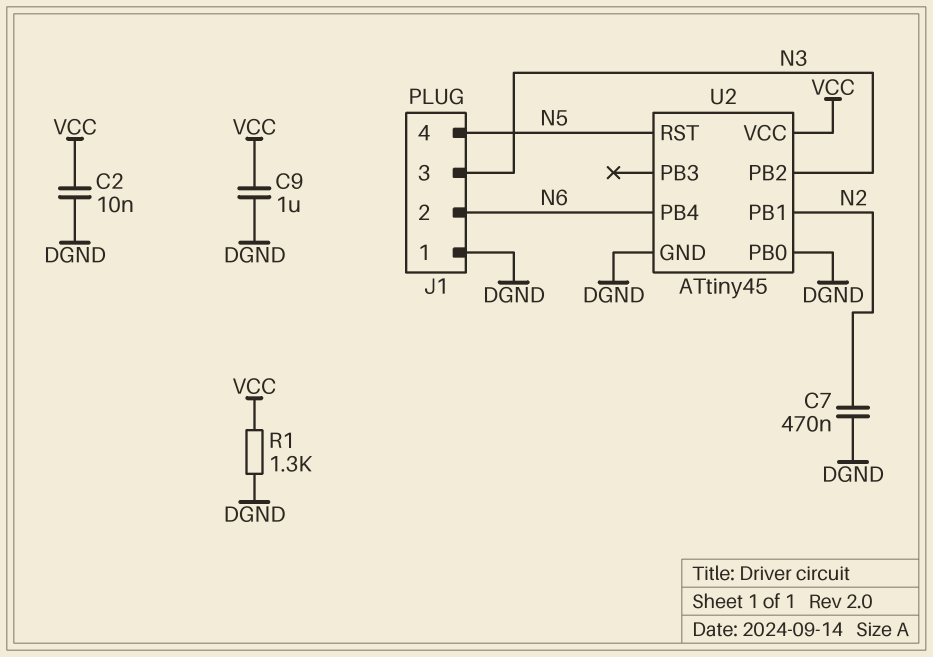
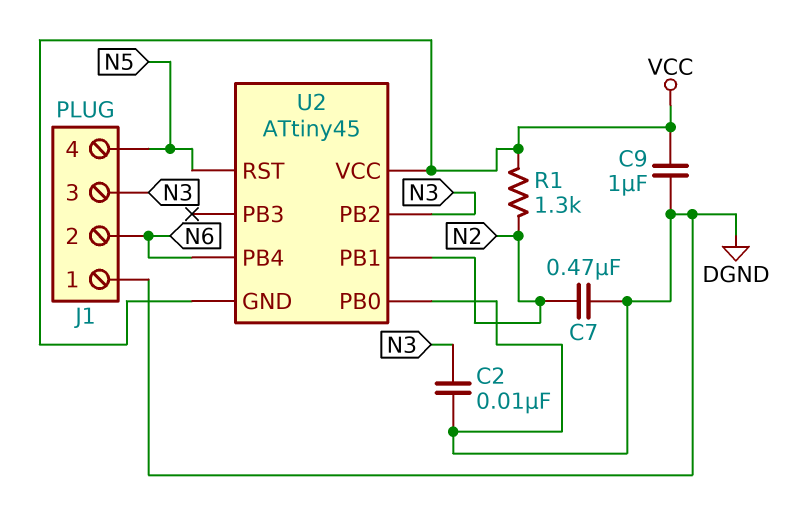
C2: 10nF (DGND, VCC) -> 10nF (DGND, N3)
R1: 1.3k (DGND, VCC) -> 1.3k (N2, VCC)
U2 pin GND: DGND -> VCC

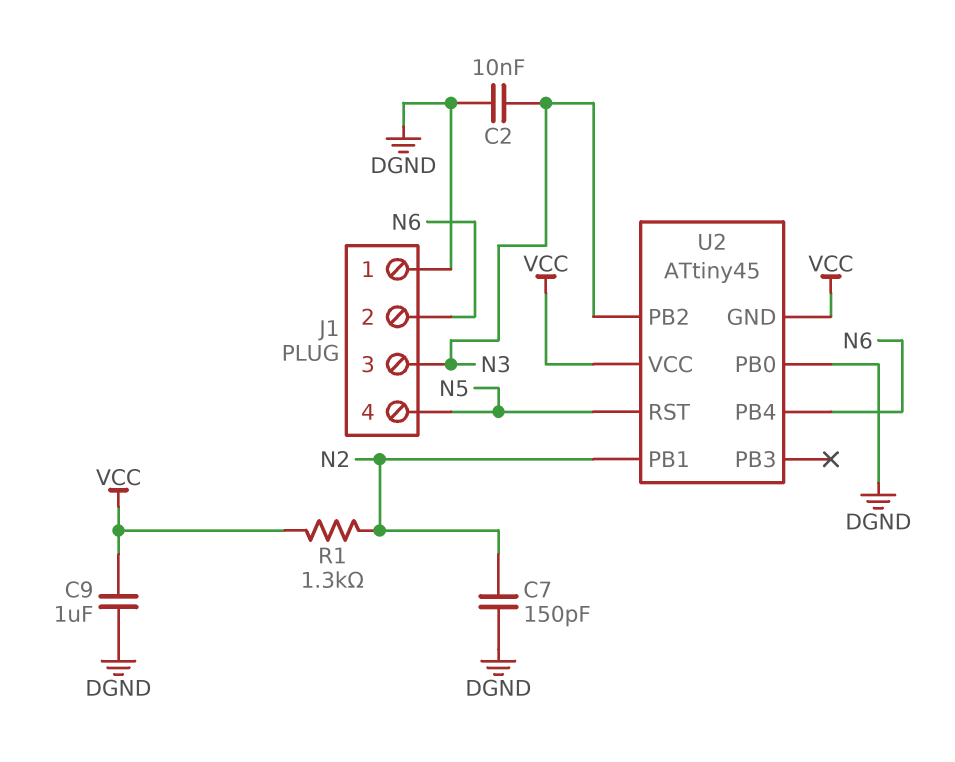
C7: 470nF (DGND, N2) -> 150pF (DGND, N2)

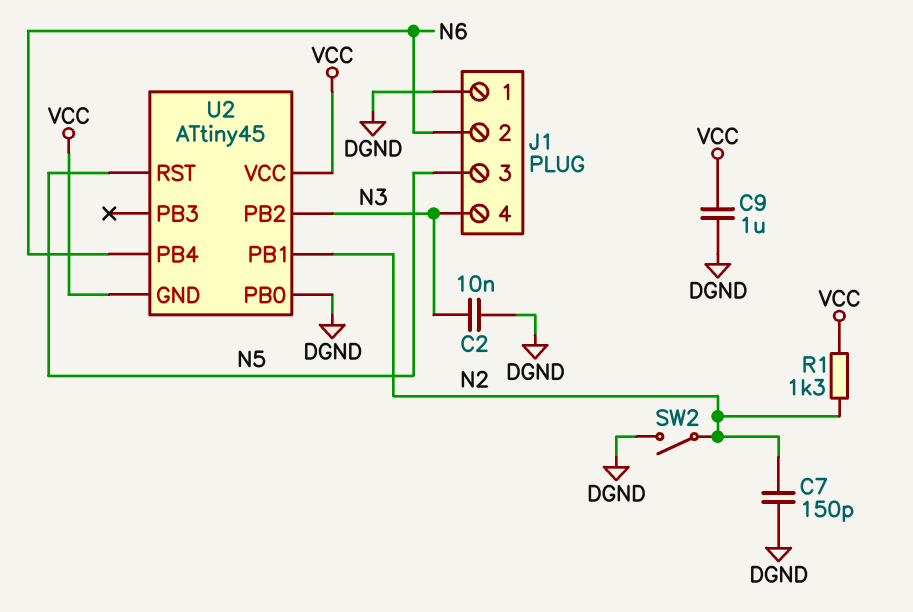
J1 pin 3: N3 -> N5
J1 pin 4: N5 -> N3
SW2: none -> switch (DGND, N2)

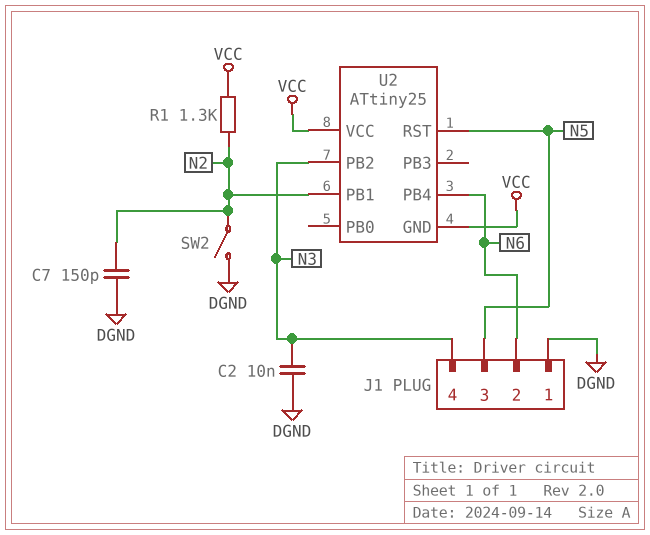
C9: 1uF (DGND, VCC) -> none
U2: ATtiny45 -> ATtiny25
U2 pin PB0: DGND -> none

